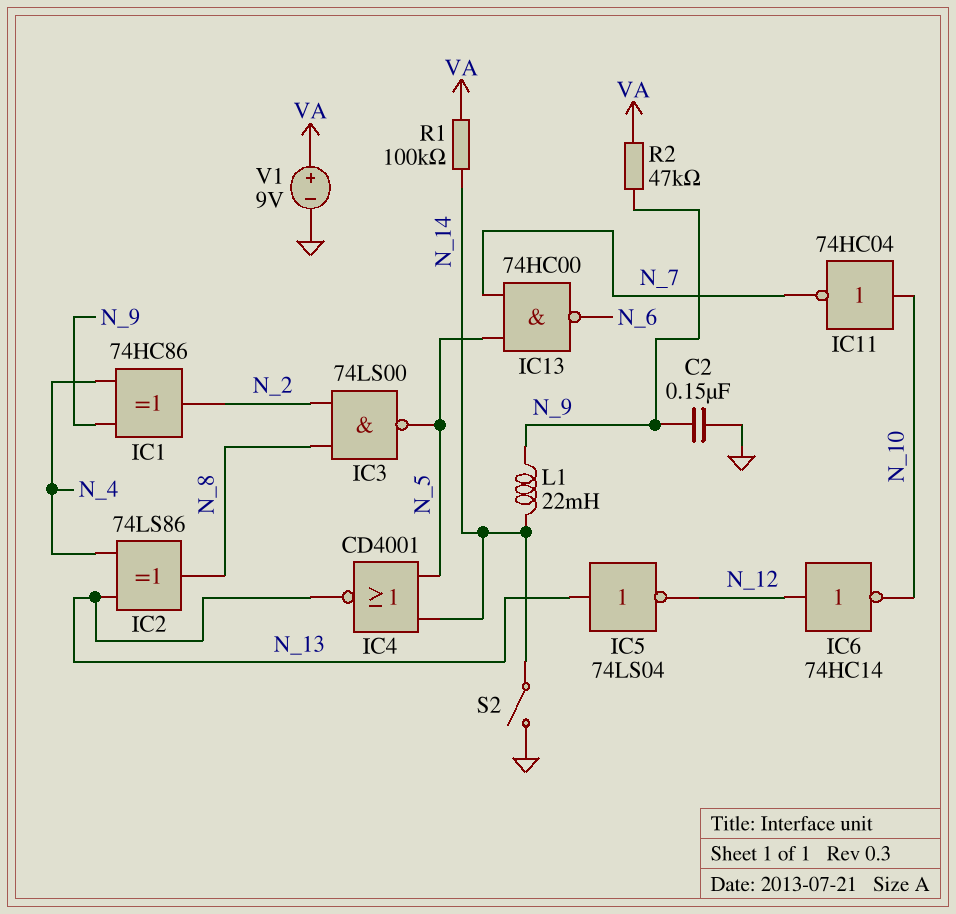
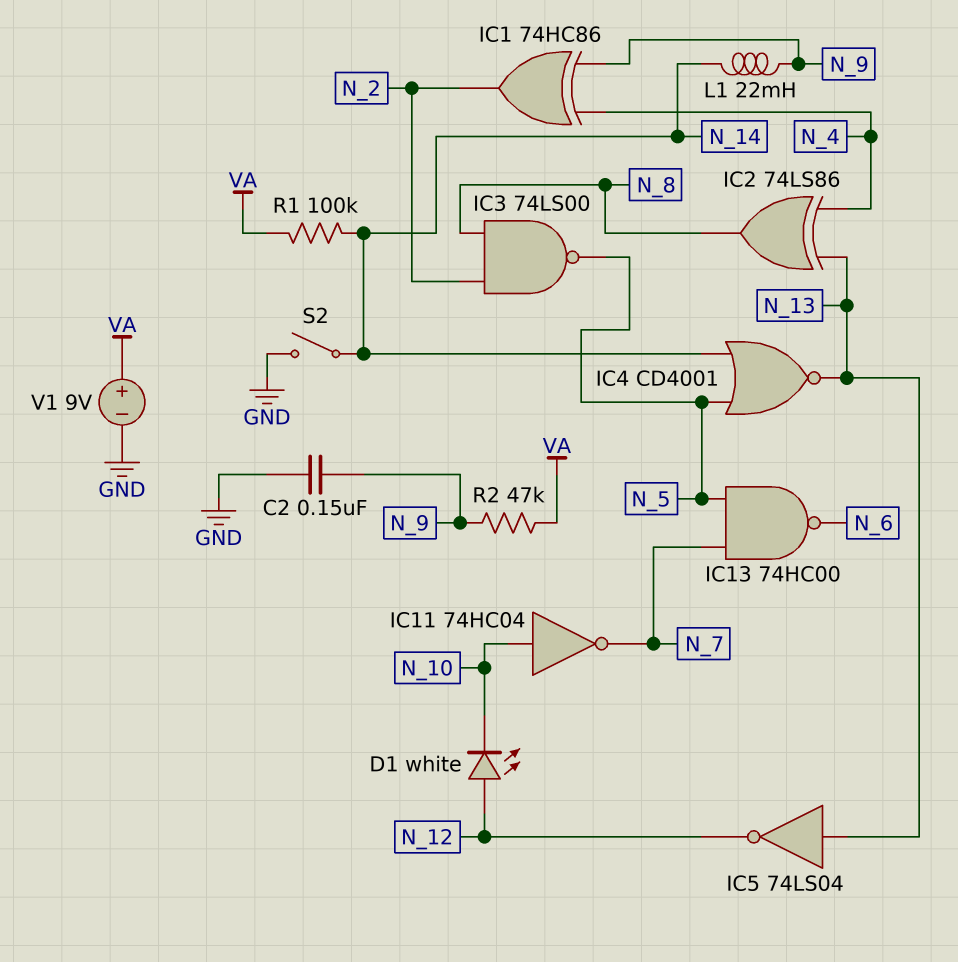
D1: none -> LED white (A N_12, K N_10)
IC6: NOT 74HC14 (in N_12, out N_10) -> none

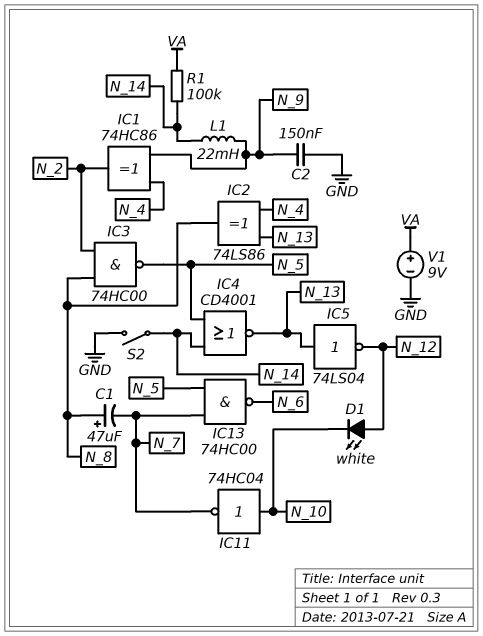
C1: none -> 47uF (plus N_8, minus N_7)
IC3: NAND 74LS00 (in N_2, in N_8, out N_5) -> NAND 74HC00 (in N_2, in N_8, out N_5)
R2: 47k (N_9, VA) -> none

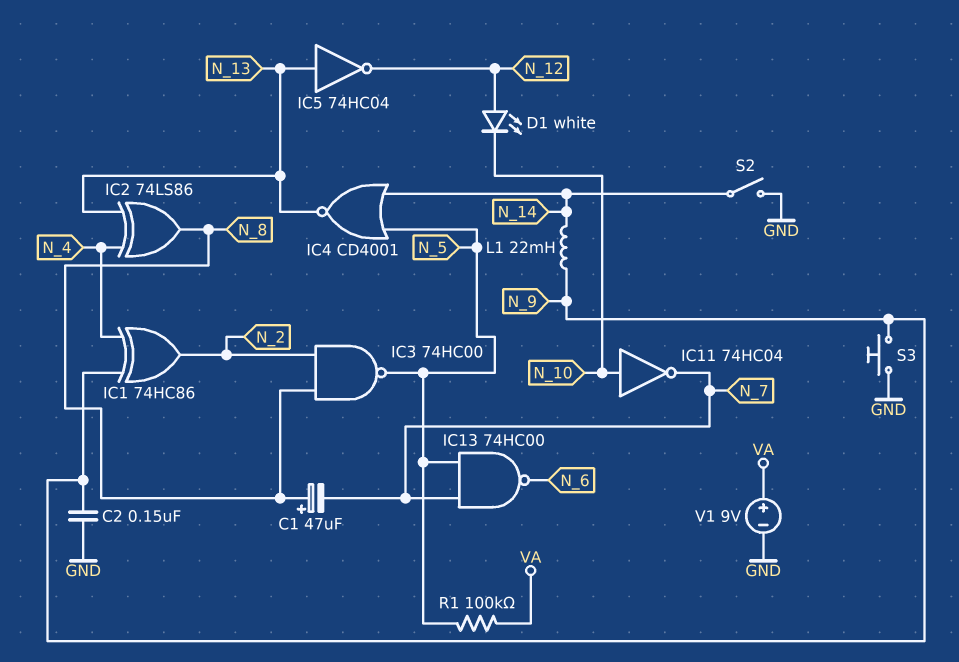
IC5: NOT 74LS04 (in N_13, out N_12) -> NOT 74HC04 (in N_13, out N_12)
R1: 100k (N_14, VA) -> 100k (N_5, VA)
S3: none -> button (GND, N_9)

